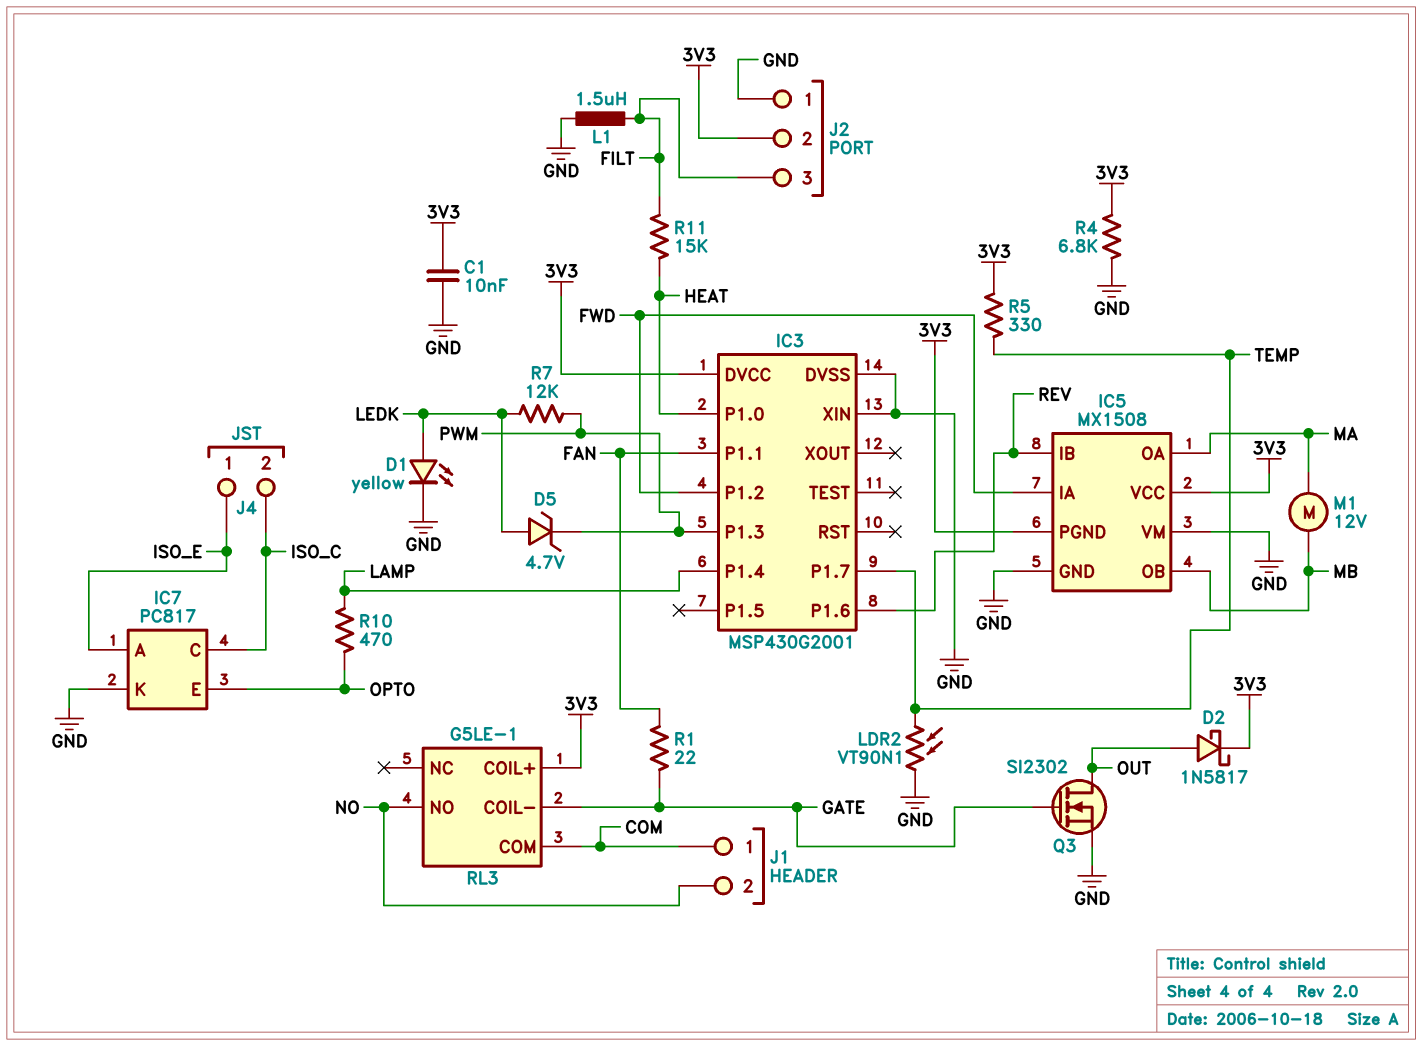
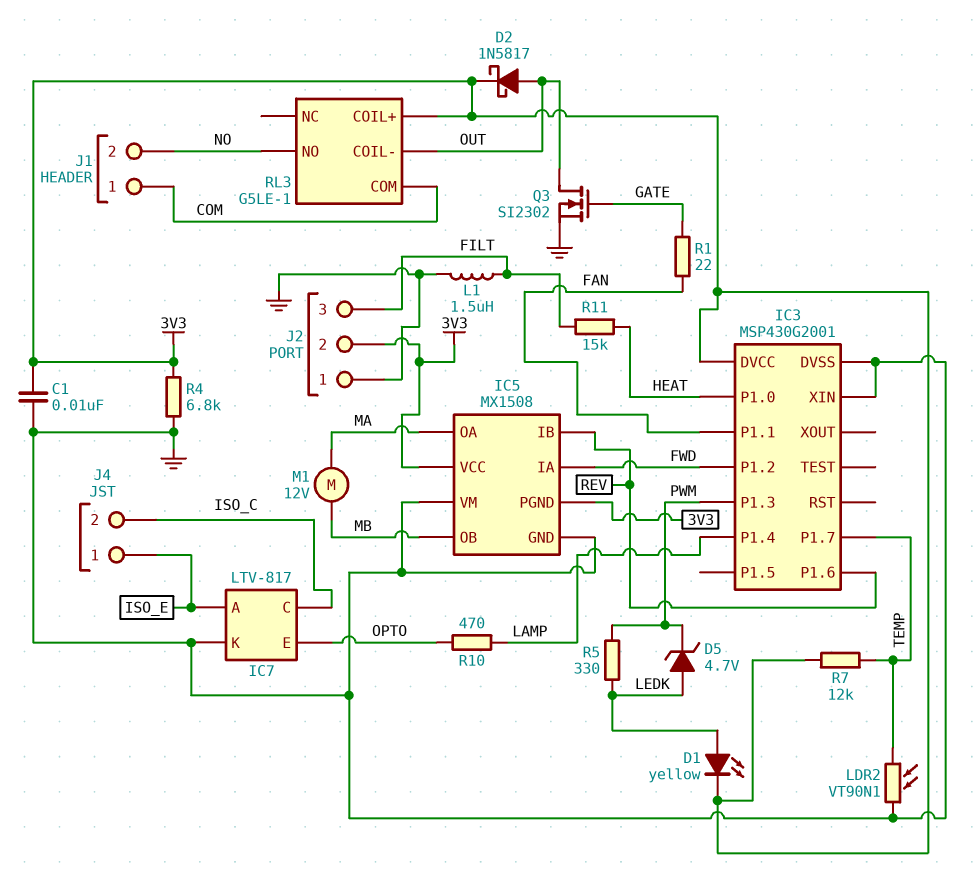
D1: LED yellow (A LEDK, K GND) -> LED yellow (A LEDK, K 3V3)
IC7: PC817 -> LTV-817
R5: 330 (3V3, TEMP) -> 330 (LEDK, PWM)
R7: 12k (LEDK, PWM) -> 12k (3V3, TEMP)
RL3 pin COIL-: GATE -> OUT

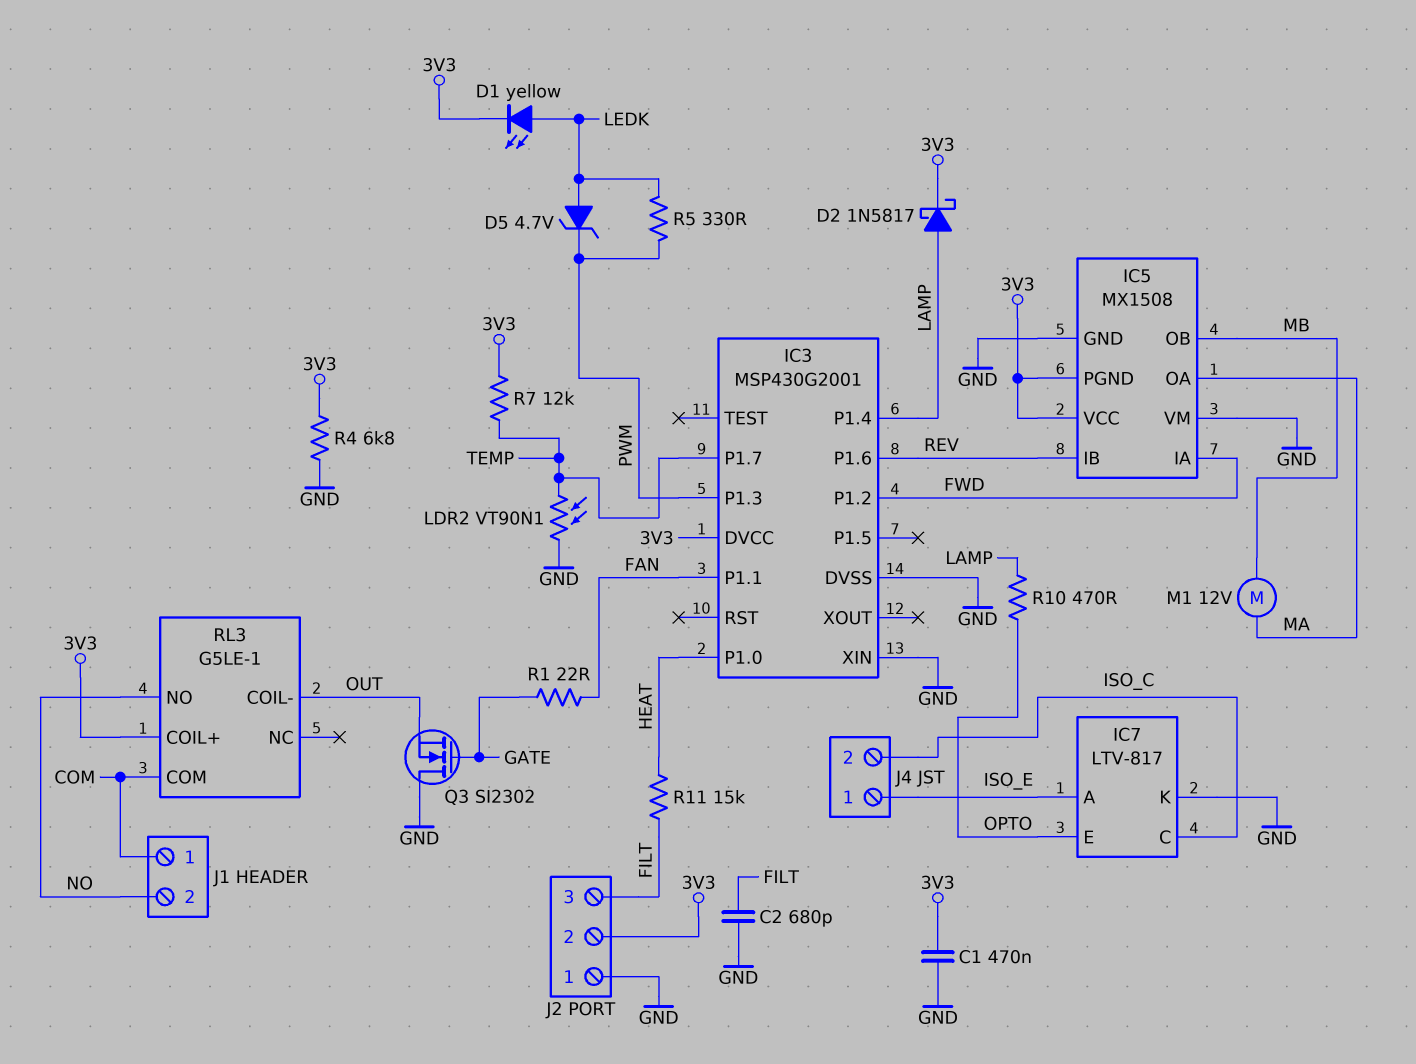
C1: 10nF (3V3, GND) -> 470nF (3V3, GND)
C2: none -> 680pF (FILT, GND)
D2: schottky 1N5817 (A OUT, K 3V3) -> schottky 1N5817 (A LAMP, K 3V3)
L1: 1.5uH (FILT, GND) -> none
Q3: NMOS SI2302 (G GATE, D OUT, S GND) -> NMOS SI2302 (G GATE, D GND, S OUT)

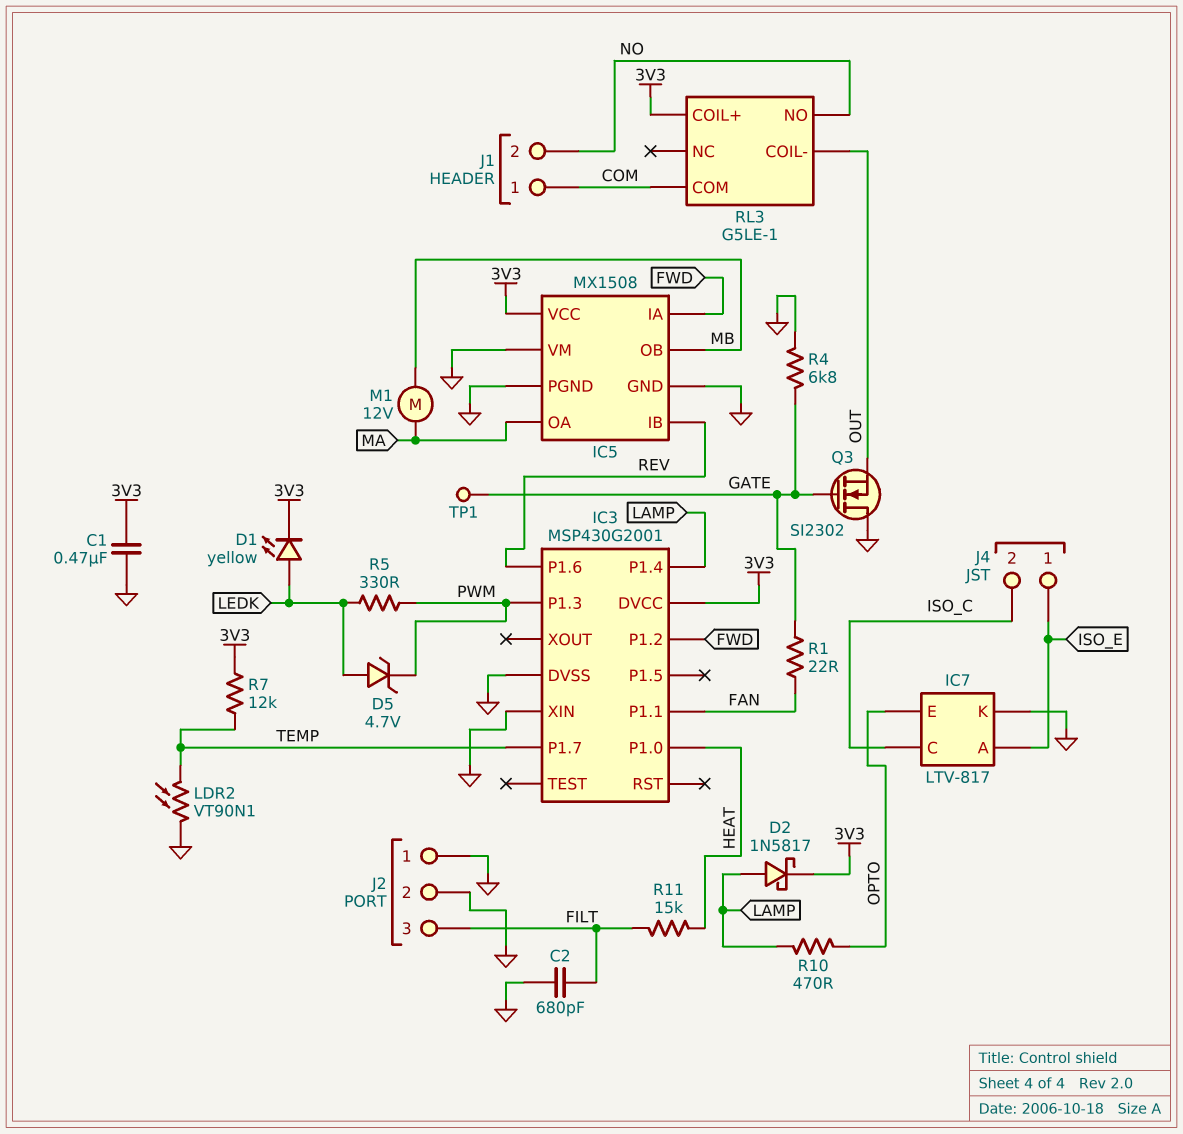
IC5 pin PGND: 3V3 -> GND
J2 pin 2: 3V3 -> GND
R4: 6.8k (3V3, GND) -> 6.8k (GATE, GND)
TP1: none -> test point (GATE)

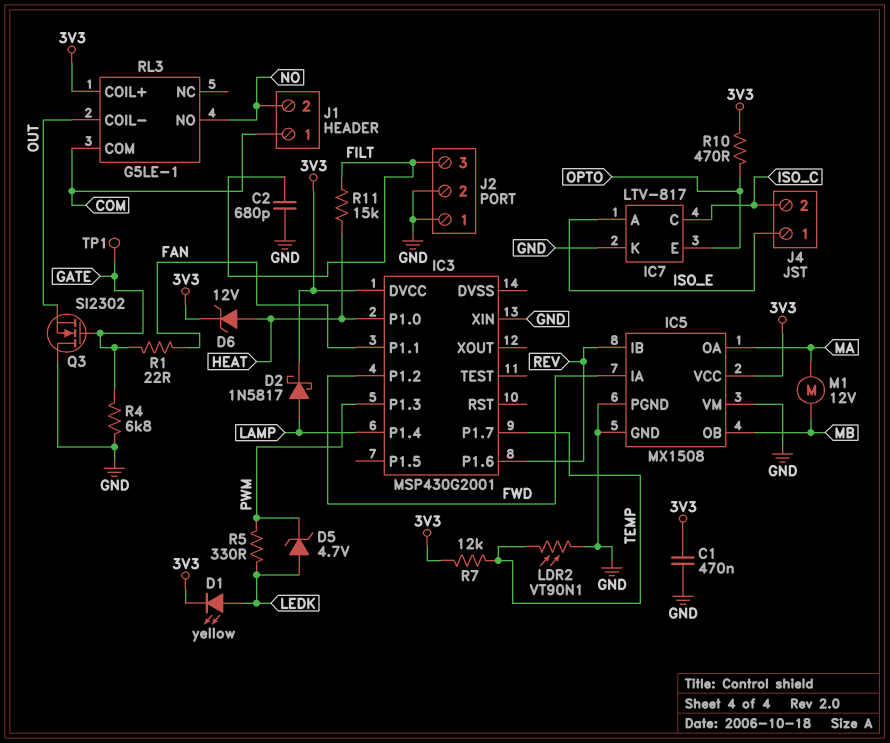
D6: none -> zener 12V (A HEAT, K 3V3)
IC3 pin DVSS: GND -> none
R10: 470 (LAMP, OPTO) -> 470 (3V3, OPTO)

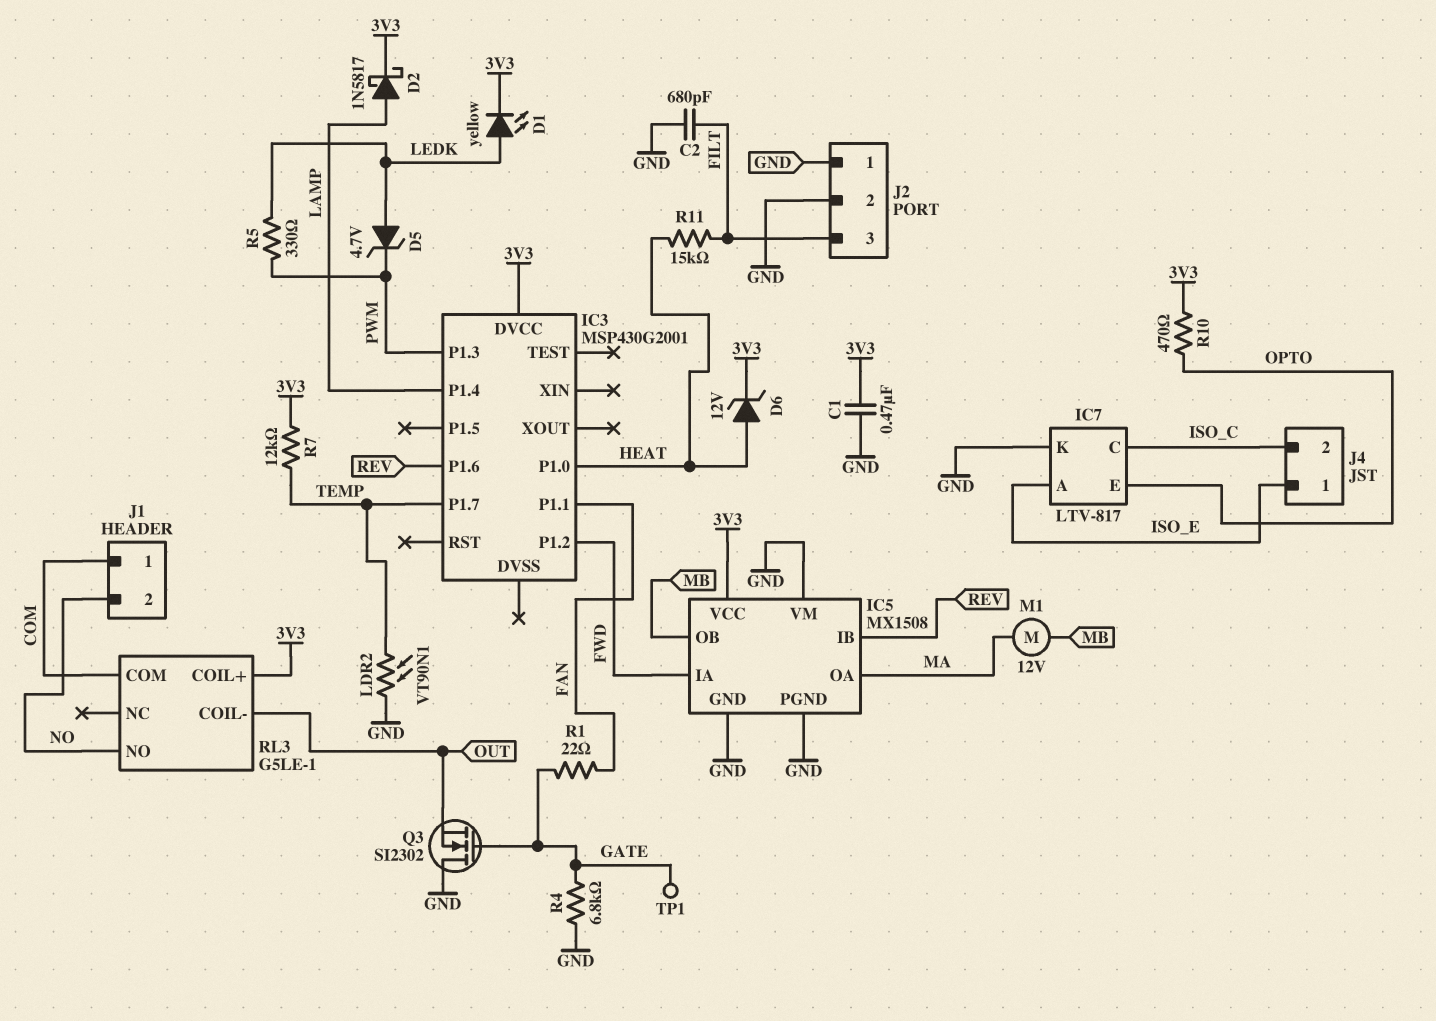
IC3 pin XIN: GND -> none

